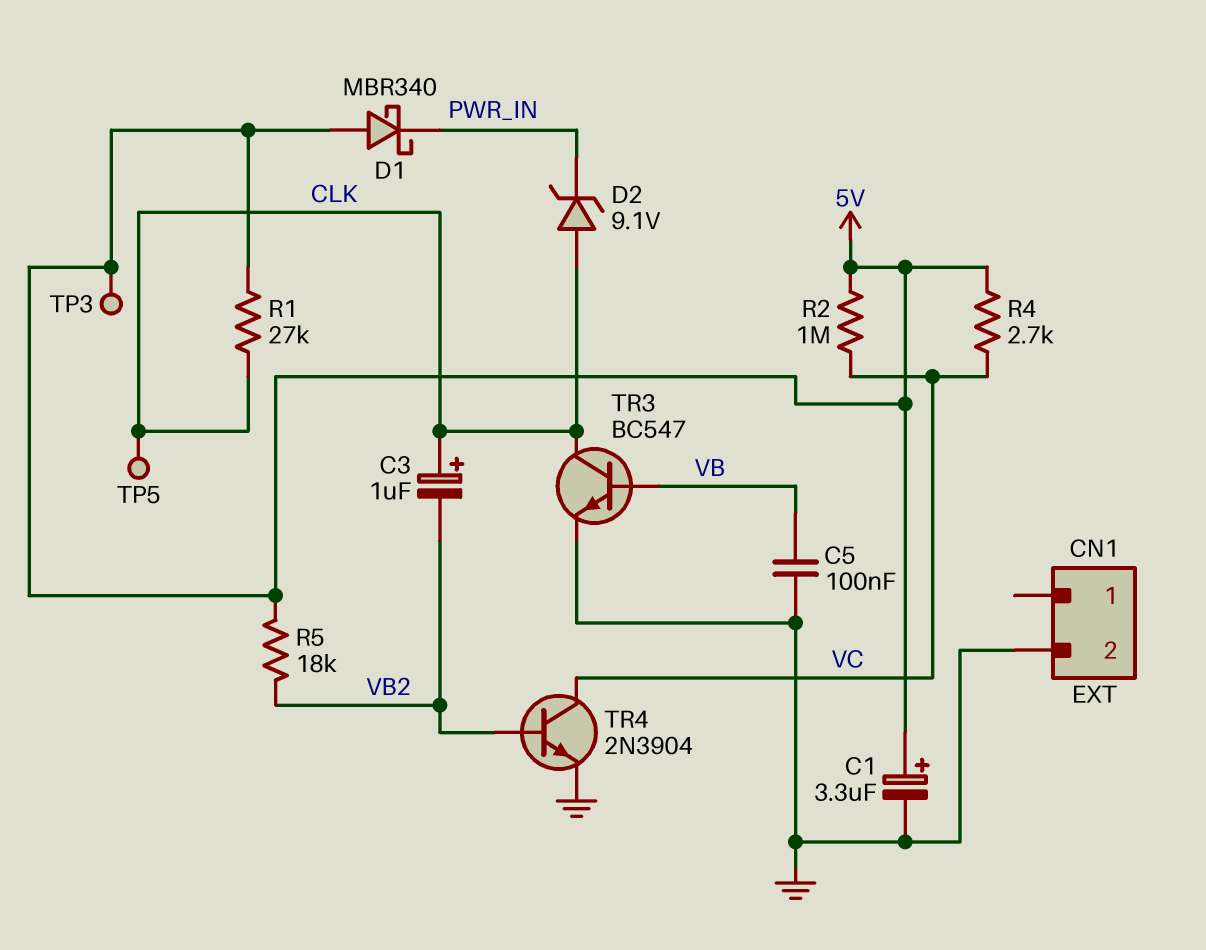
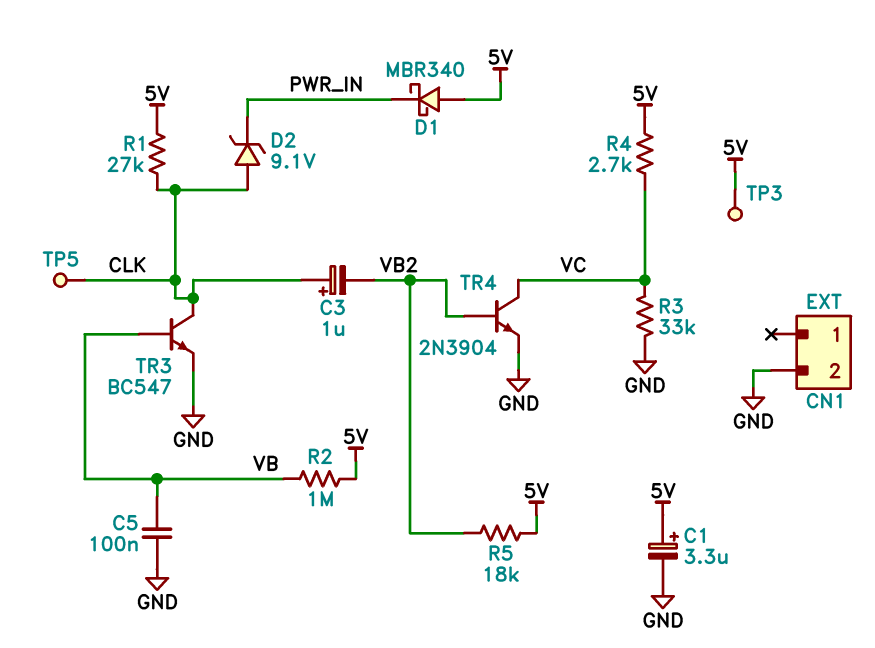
R2: 1M (5V, VC) -> 1M (5V, VB)
R3: none -> 33k (GND, VC)

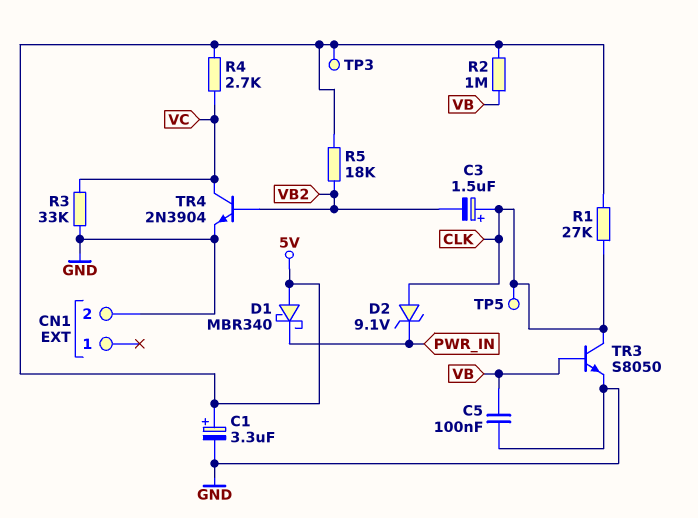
C3: 1uF (plus CLK, minus VB2) -> 1.5uF (plus CLK, minus VB2)
TR3: NPN BC547 (B VB, C CLK, E GND) -> NPN S8050 (B VB, C CLK, E GND)

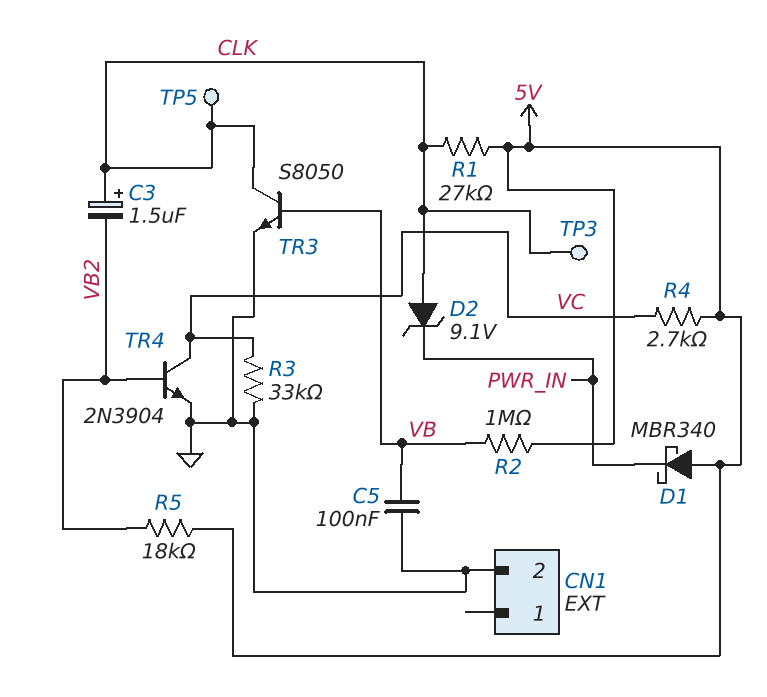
C1: 3.3uF (plus 5V, minus GND) -> none
TP3: test point (5V) -> test point (CLK)

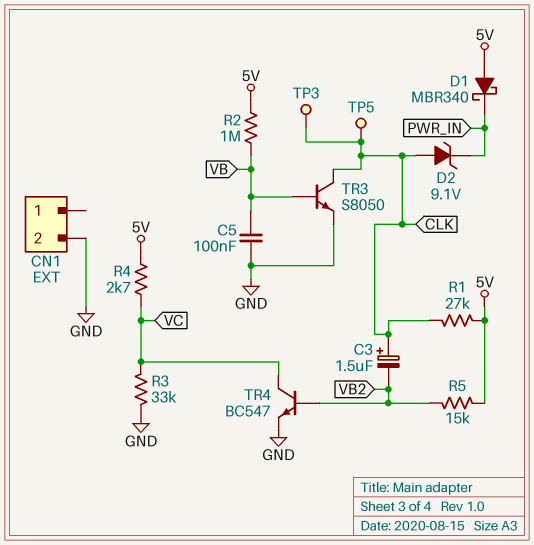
R5: 18k (5V, VB2) -> 15k (5V, VB2)
TR4: NPN 2N3904 (B VB2, C VC, E GND) -> NPN BC547 (B VB2, C VC, E GND)

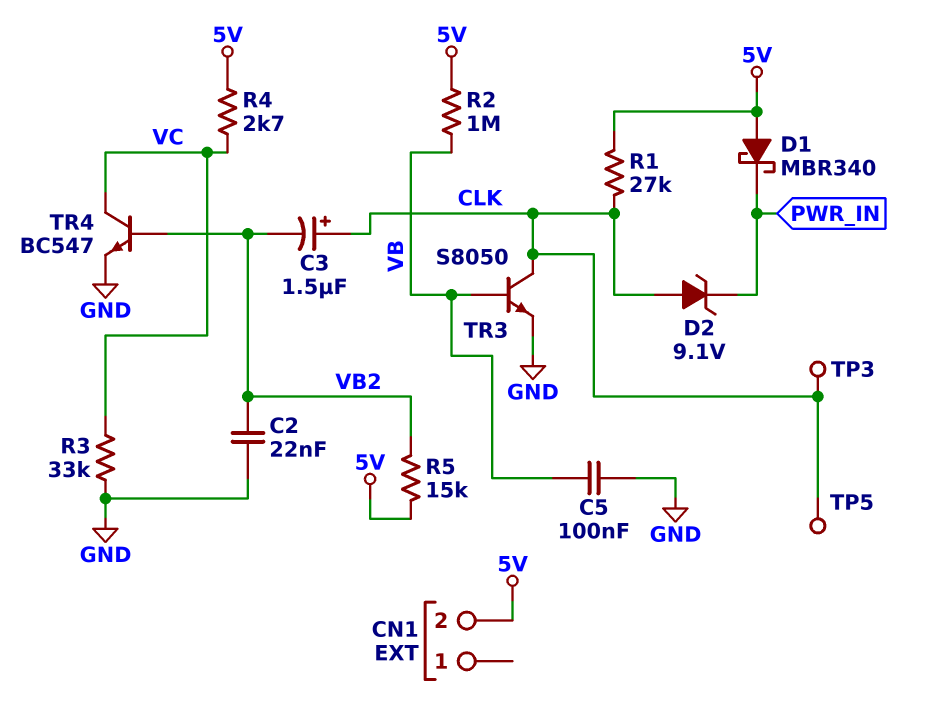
C2: none -> 22nF (GND, VB2)
CN1 pin 2: GND -> 5V

